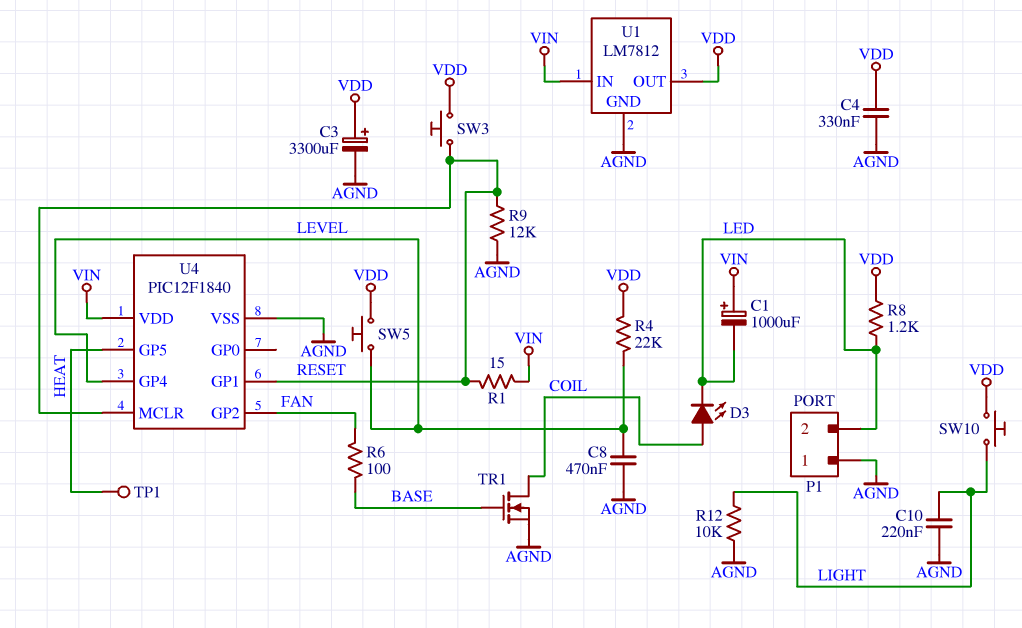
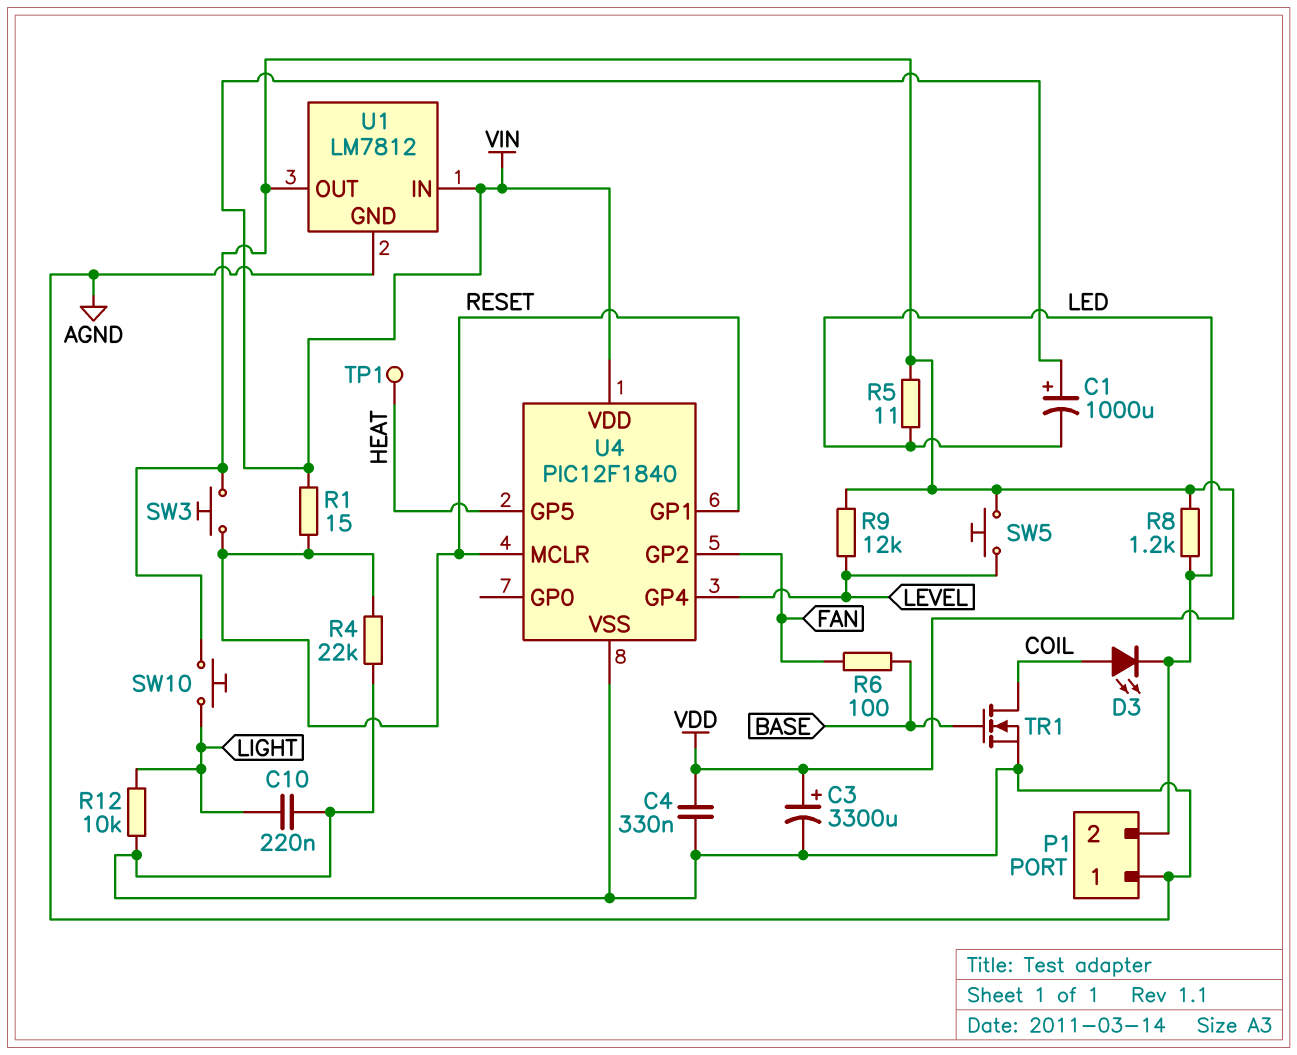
C8: 470nF (AGND, LEVEL) -> none
R4: 22k (LEVEL, VDD) -> 22k (AGND, RESET)
R5: none -> 11 (LED, VDD)
R9: 12k (AGND, RESET) -> 12k (LEVEL, VDD)

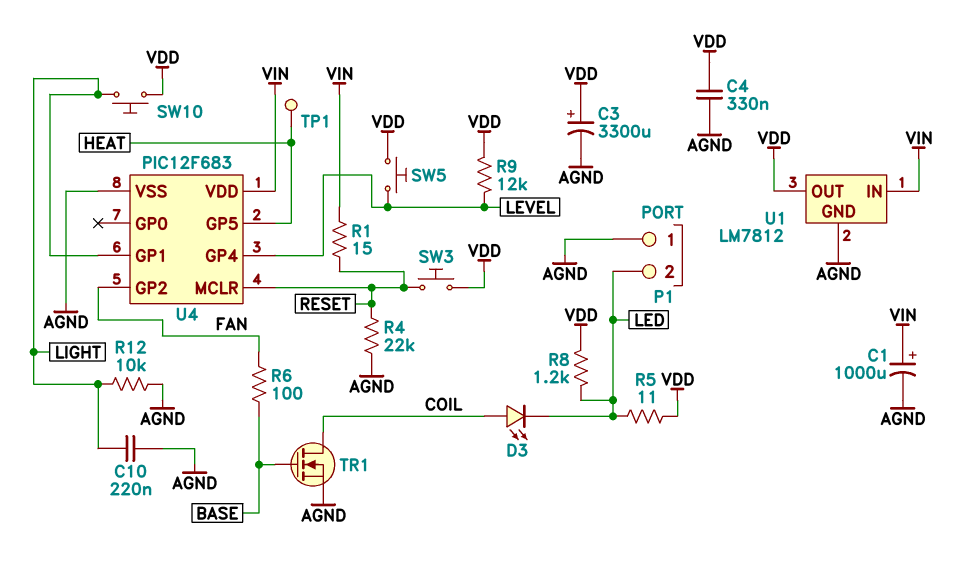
C1: 1000uF (plus VIN, minus LED) -> 1000uF (plus VIN, minus AGND)
U4: PIC12F1840 -> PIC12F683
U4 pin GP1: RESET -> LIGHT

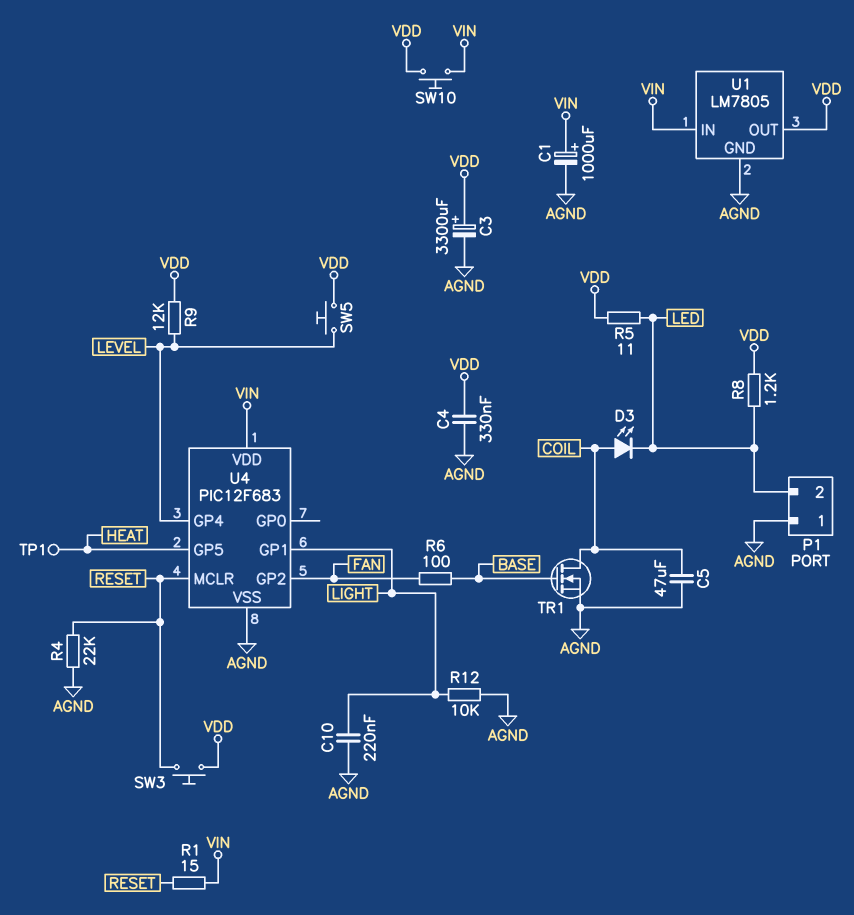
C5: none -> 47uF (AGND, COIL)
SW10: button (LIGHT, VDD) -> button (VDD, VIN)
U1: LM7812 -> LM7805

